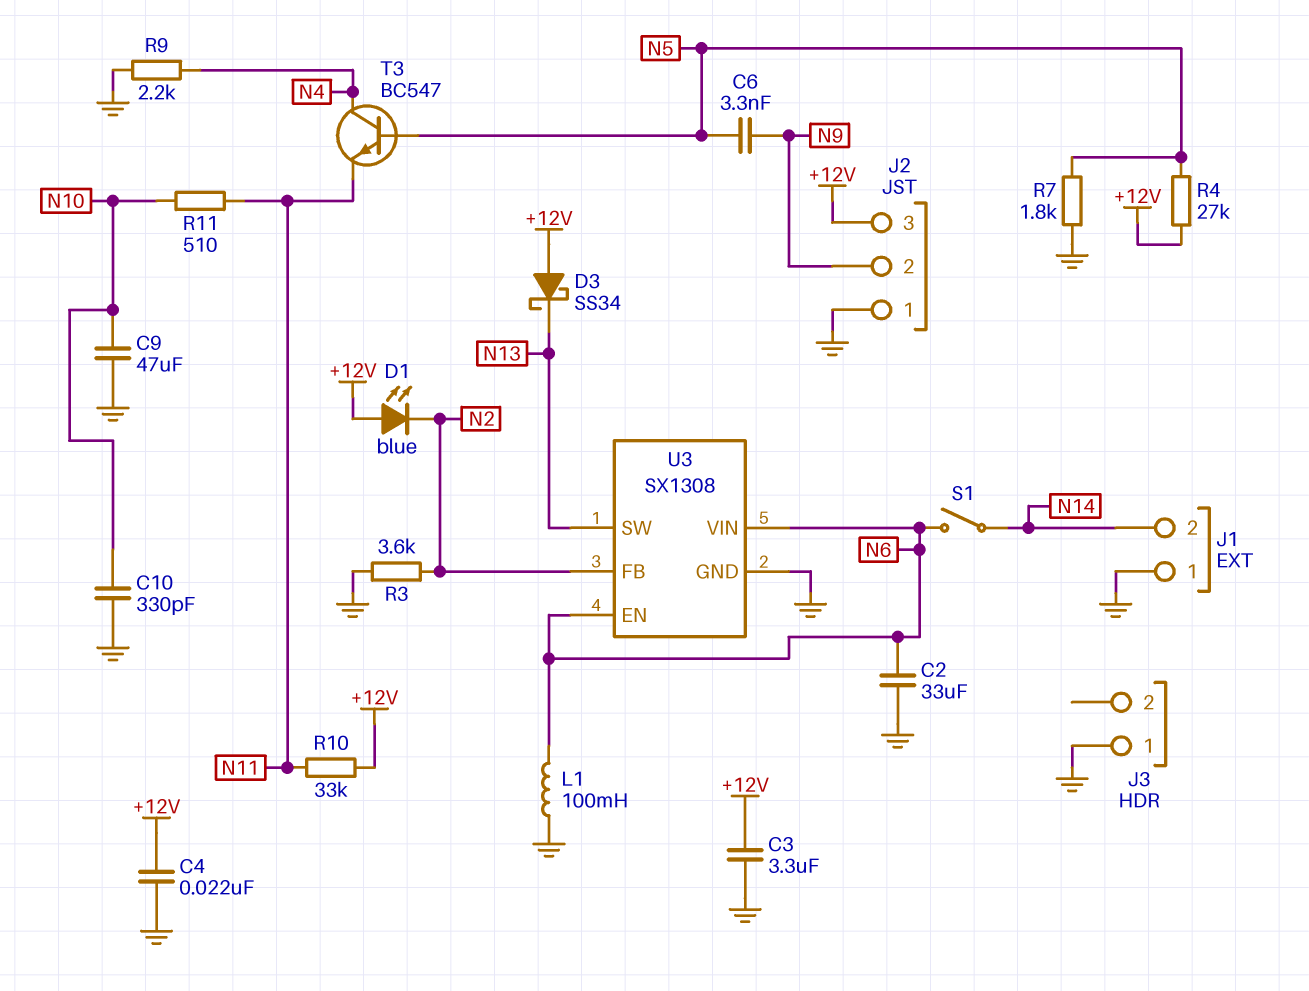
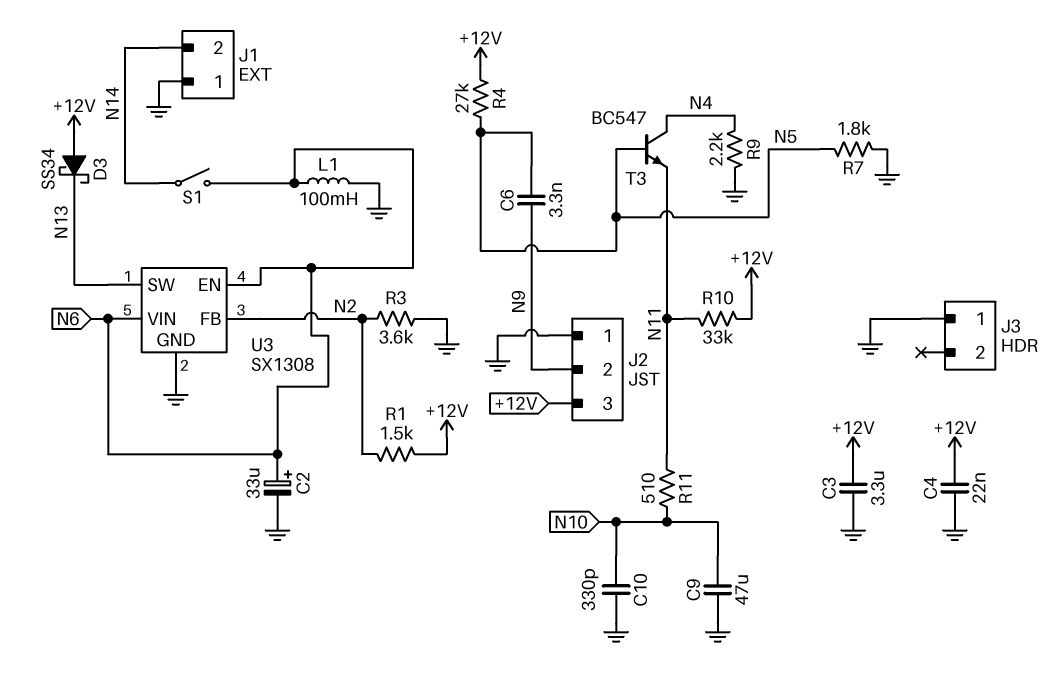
C2: 33uF (GND, N6) -> 33uF (plus N6, minus GND)
D1: LED blue (A +12V, K N2) -> none
R1: none -> 1.5k (+12V, N2)

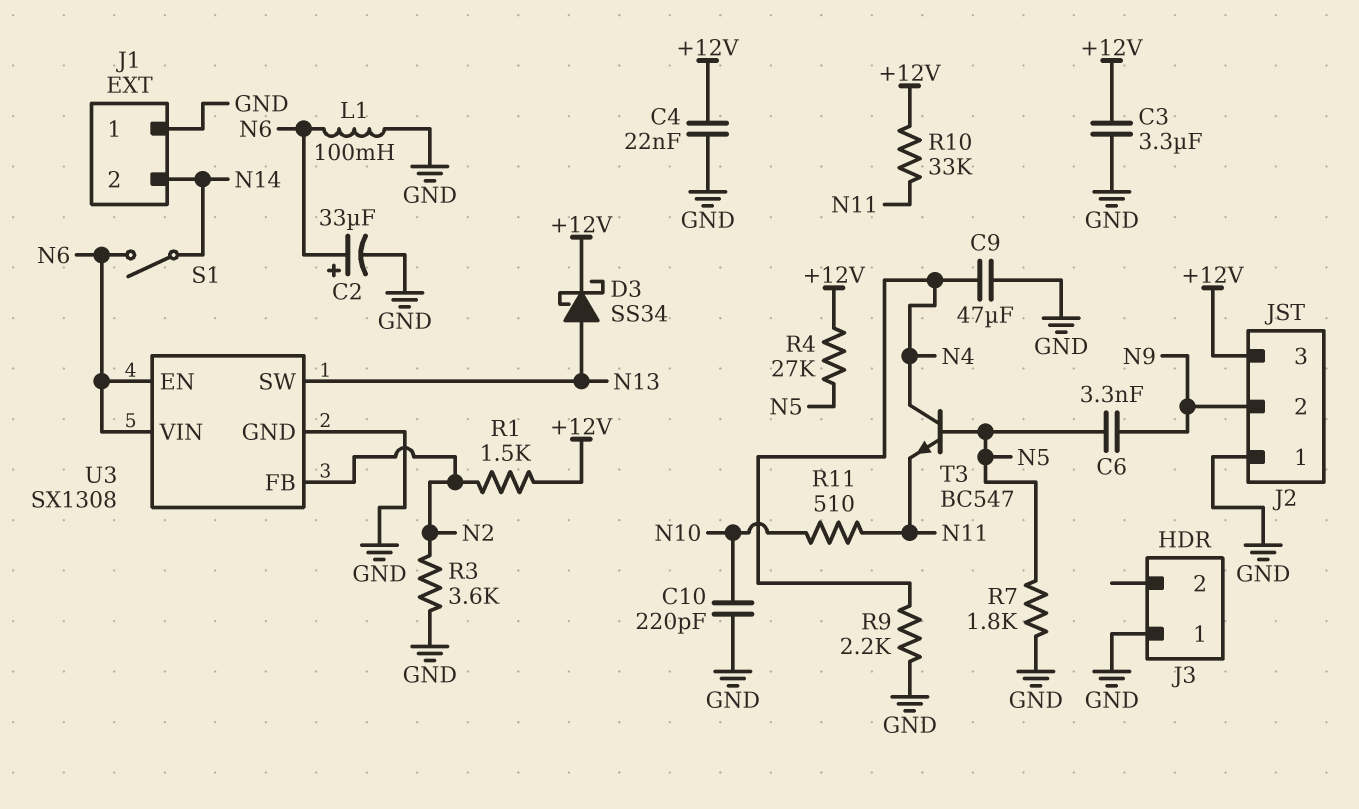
C9: 47uF (GND, N10) -> 47uF (GND, N4)
C10: 330pF (GND, N10) -> 220pF (GND, N10)
D3: schottky SS34 (A +12V, K N13) -> schottky SS34 (A N13, K +12V)

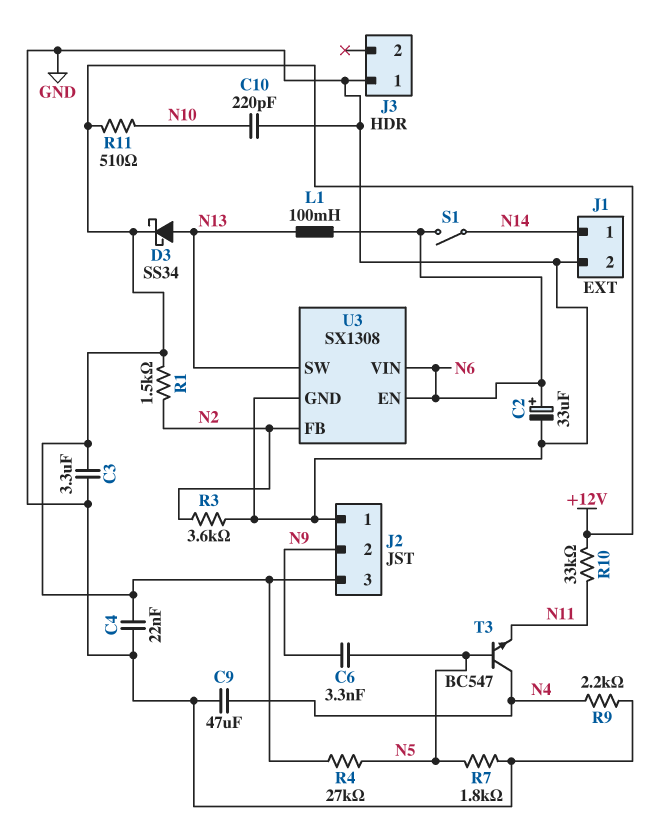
J1 pin 1: GND -> N14
J1 pin 2: N14 -> GND
L1: 100mH (GND, N6) -> 100mH (N6, N13)
R11: 510 (N10, N11) -> 510 (+12V, N10)

